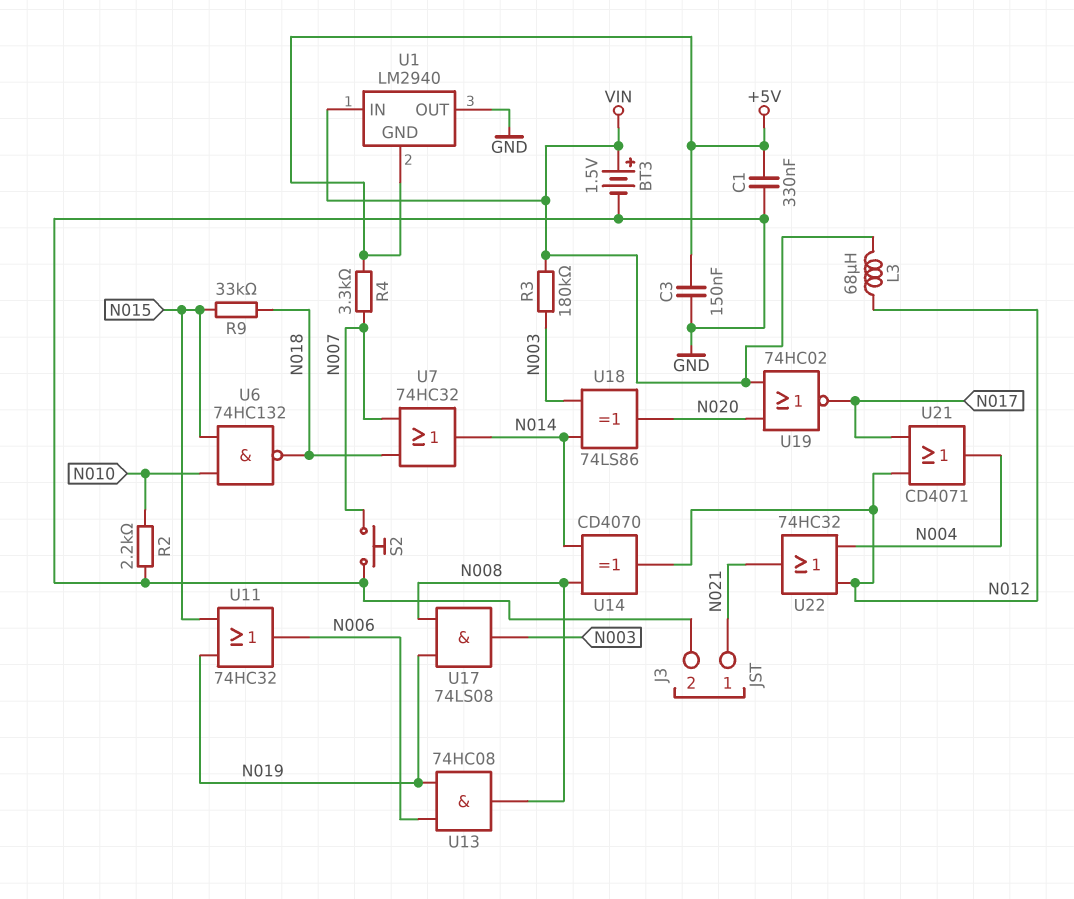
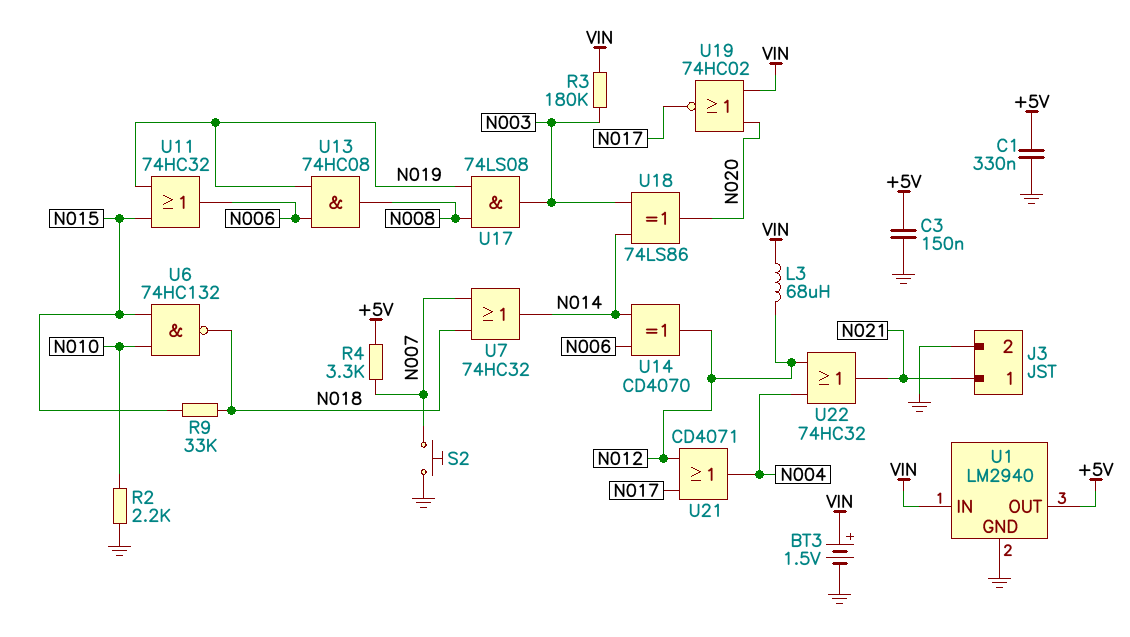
U1 pin GND: +5V -> GND
U1 pin OUT: GND -> +5V
U14: XOR CD4070 (in N008, in N014, out N012) -> XOR CD4070 (in N006, in N014, out N012)

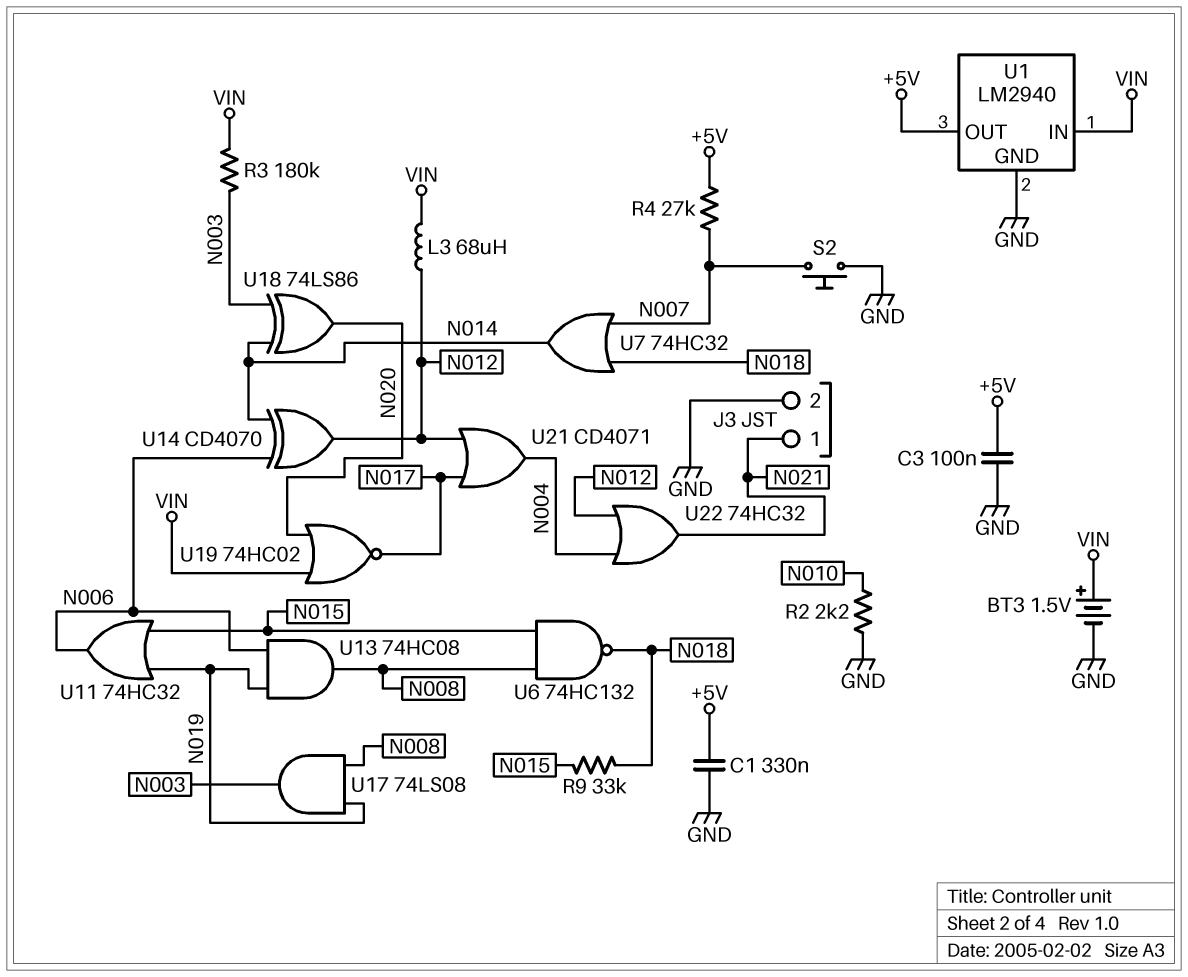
C3: 150nF (+5V, GND) -> 100nF (+5V, GND)
R4: 3.3k (+5V, N007) -> 27k (+5V, N007)
U6: NAND 74HC132 (in N010, in N015, out N018) -> NAND 74HC132 (in N008, in N015, out N018)

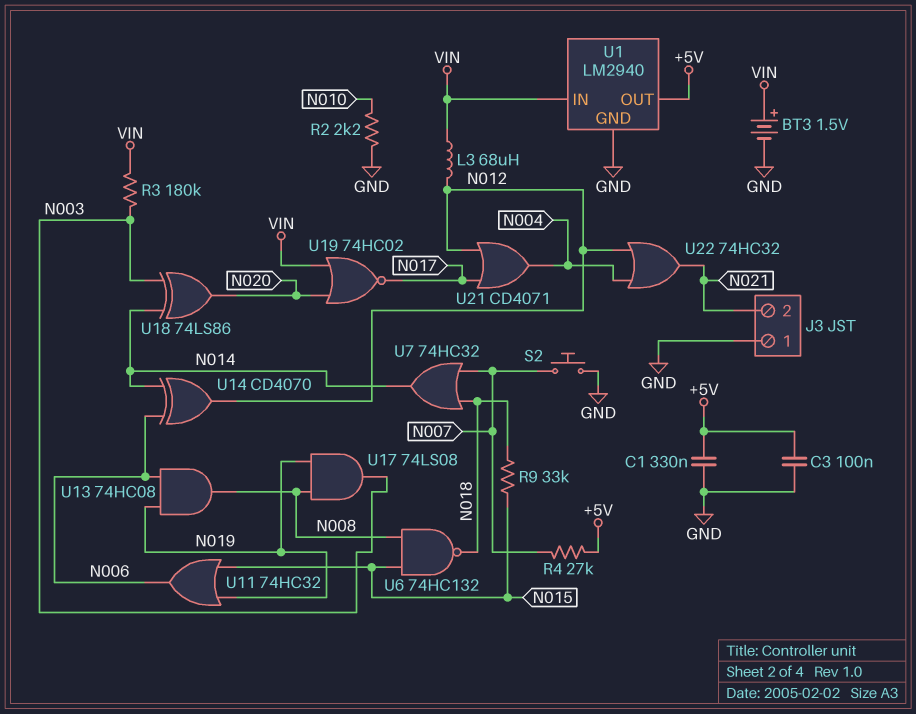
J3 pin 1: N021 -> GND
J3 pin 2: GND -> N021

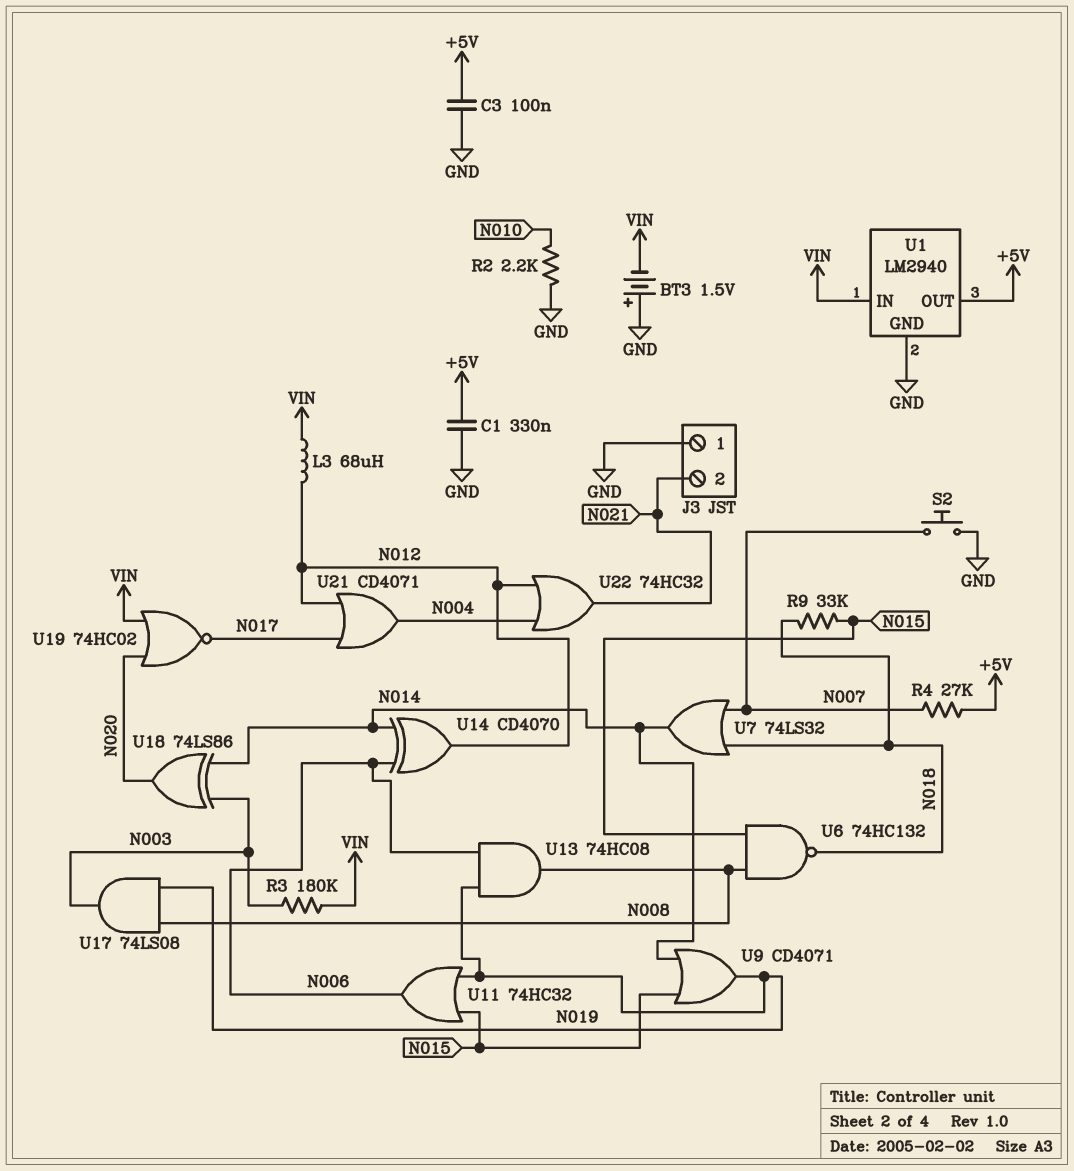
BT3: 1.5V (plus VIN, minus GND) -> 1.5V (plus GND, minus VIN)
U7: OR 74HC32 (in N007, in N018, out N014) -> OR 74LS32 (in N007, in N018, out N014)
U9: none -> OR CD4071 (in N014, in N015, out N019)

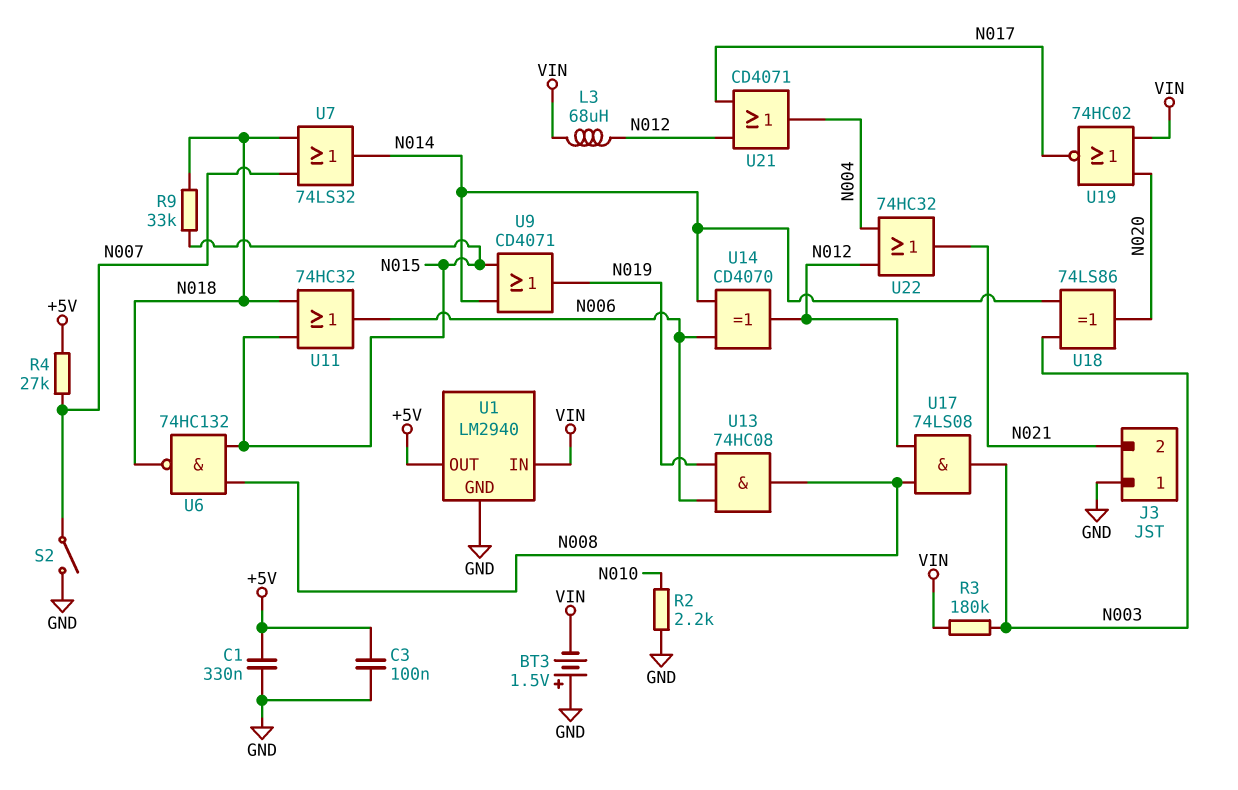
S2: button (GND, N007) -> switch (GND, N007)
U11: OR 74HC32 (in N015, in N019, out N006) -> OR 74HC32 (in N015, in N018, out N006)
U17: AND 74LS08 (in N008, in N019, out N003) -> AND 74LS08 (in N008, in N012, out N003)

